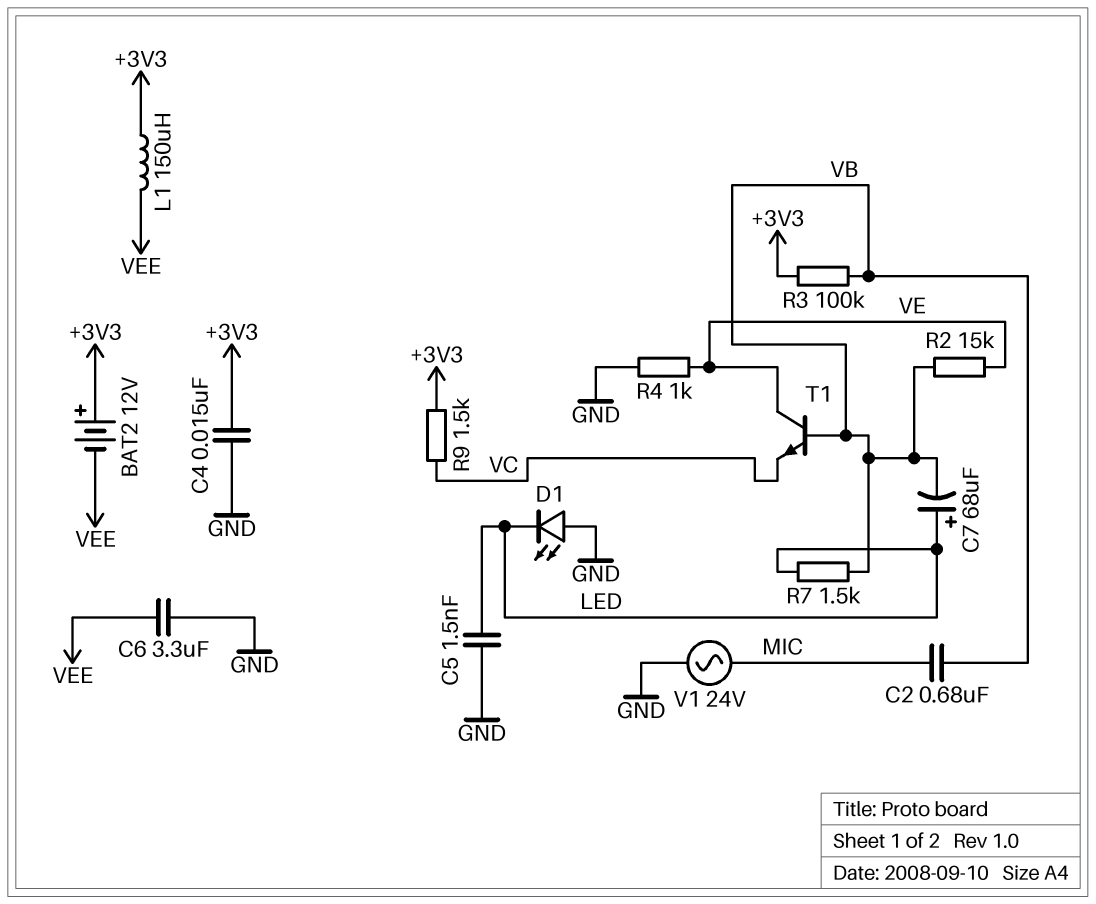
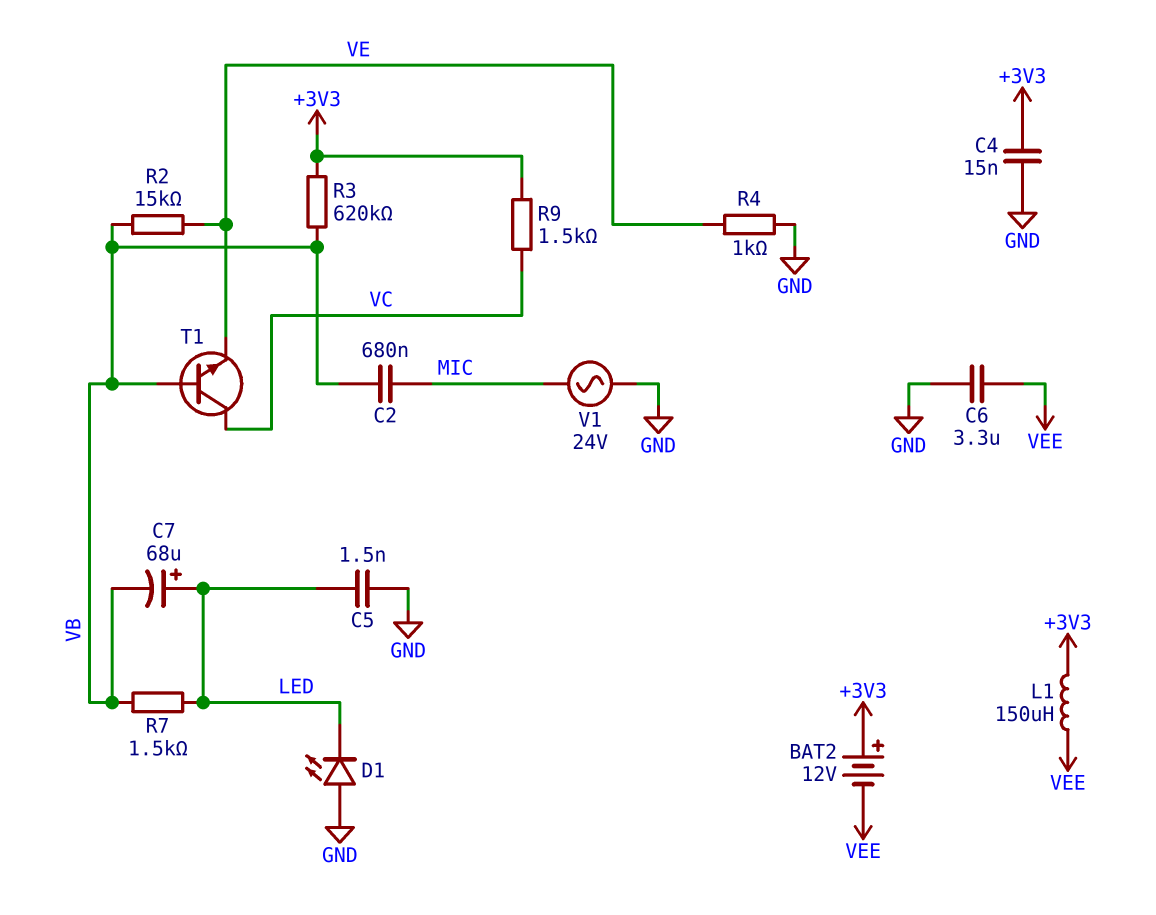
R3: 100k (+3V3, VB) -> 620k (+3V3, VB)
T1: NPN (B VB, C VE, E VC) -> NPN (B VB, C VC, E VE)

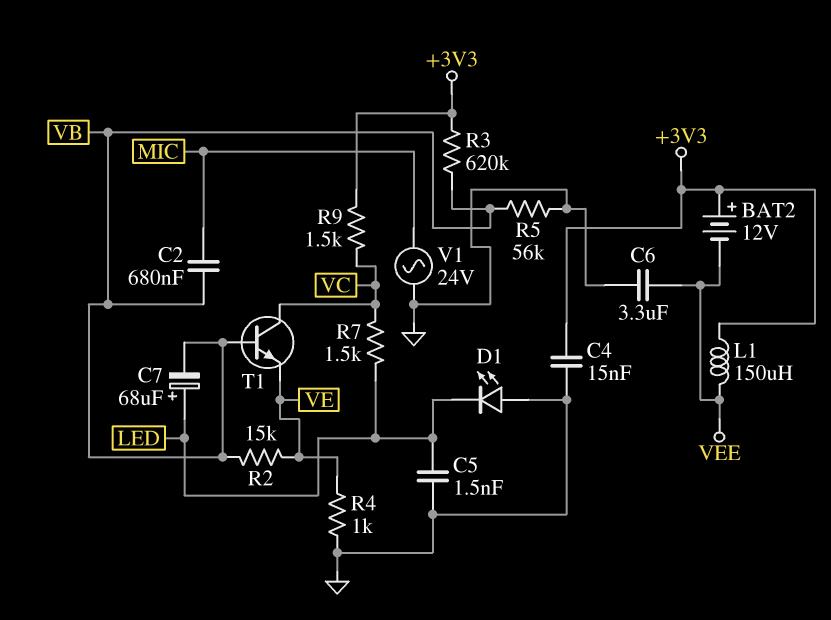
R5: none -> 56k (GND, VB)
R7: 1.5k (LED, VB) -> 1.5k (LED, VC)

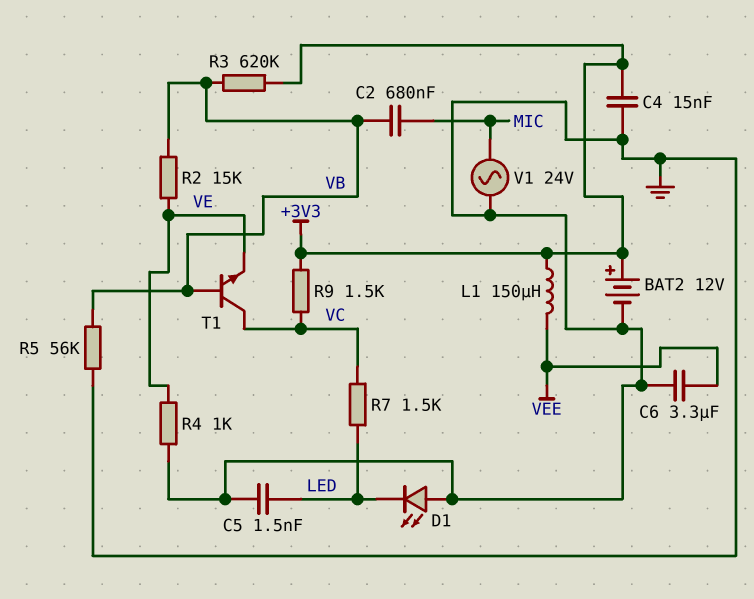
BAT2: 12V (plus +3V3, minus VEE) -> 12V (plus +3V3, minus GND)
C7: 68uF (plus LED, minus VB) -> none

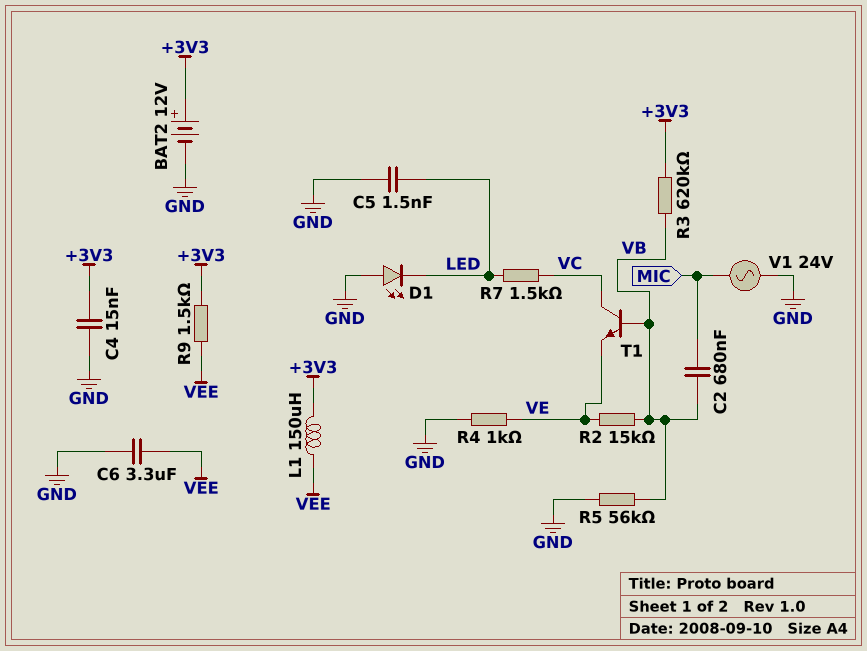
R9: 1.5k (+3V3, VC) -> 1.5k (+3V3, VEE)

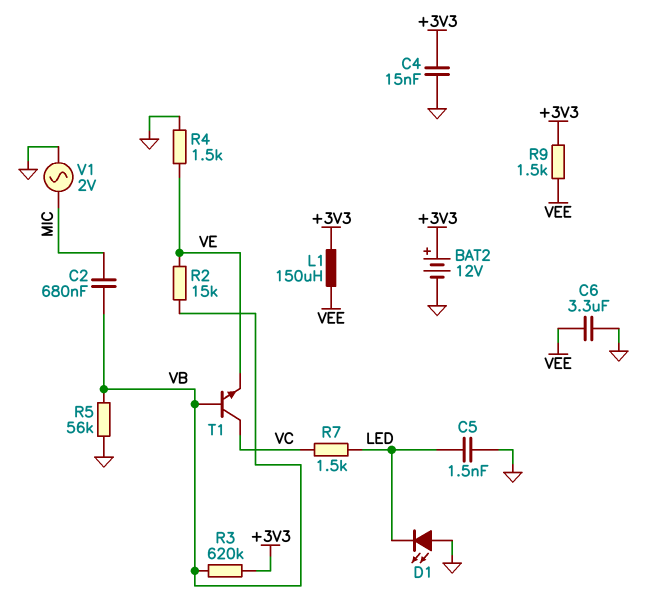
R4: 1k (GND, VE) -> 1.5k (GND, VE)
V1: AC 24V (GND, MIC) -> AC 2V (GND, MIC)

